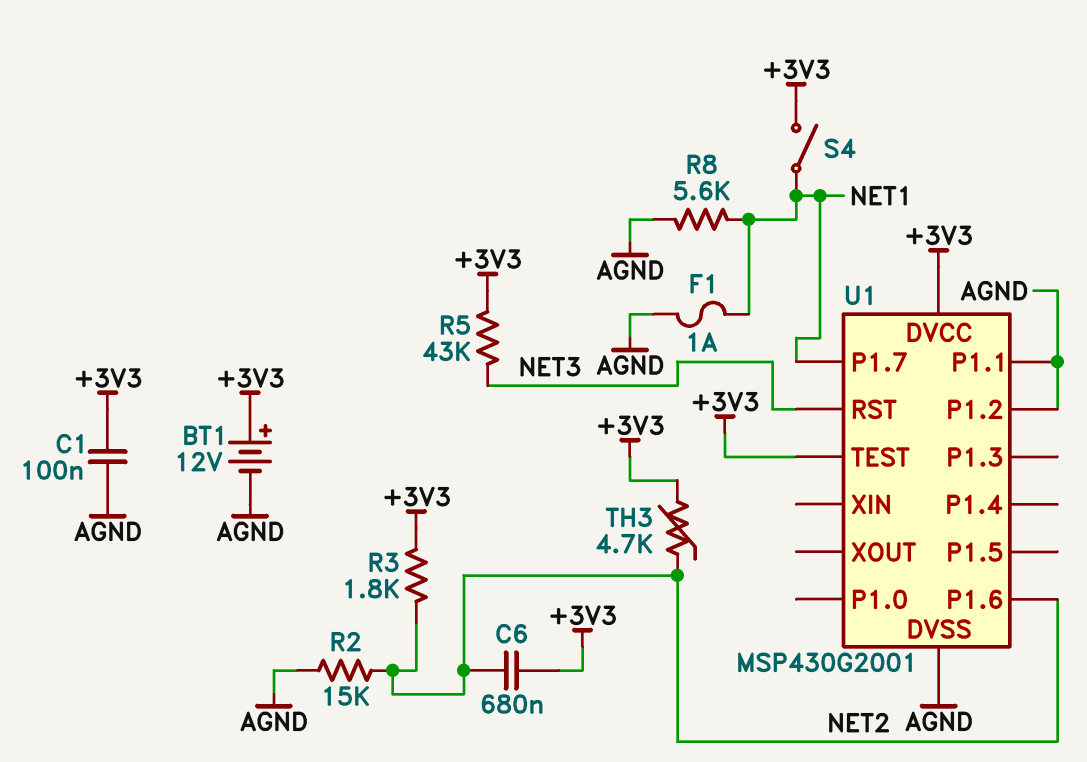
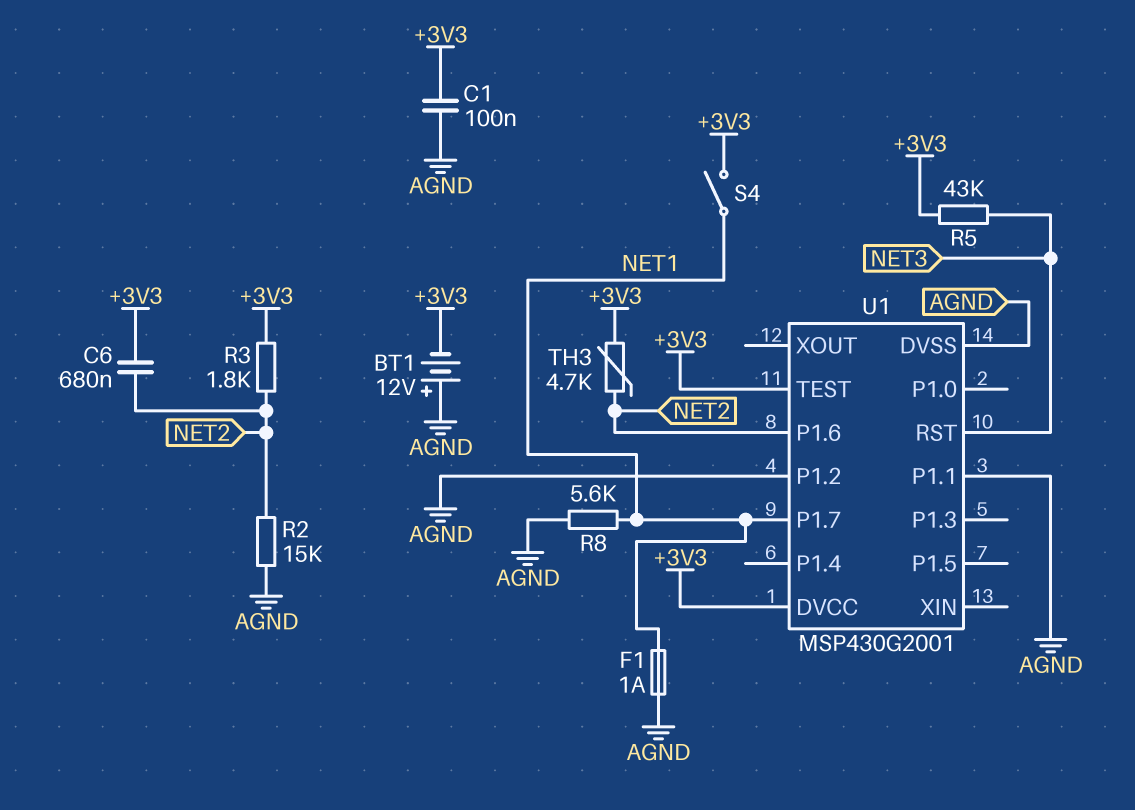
BT1: 12V (plus +3V3, minus AGND) -> 12V (plus AGND, minus +3V3)

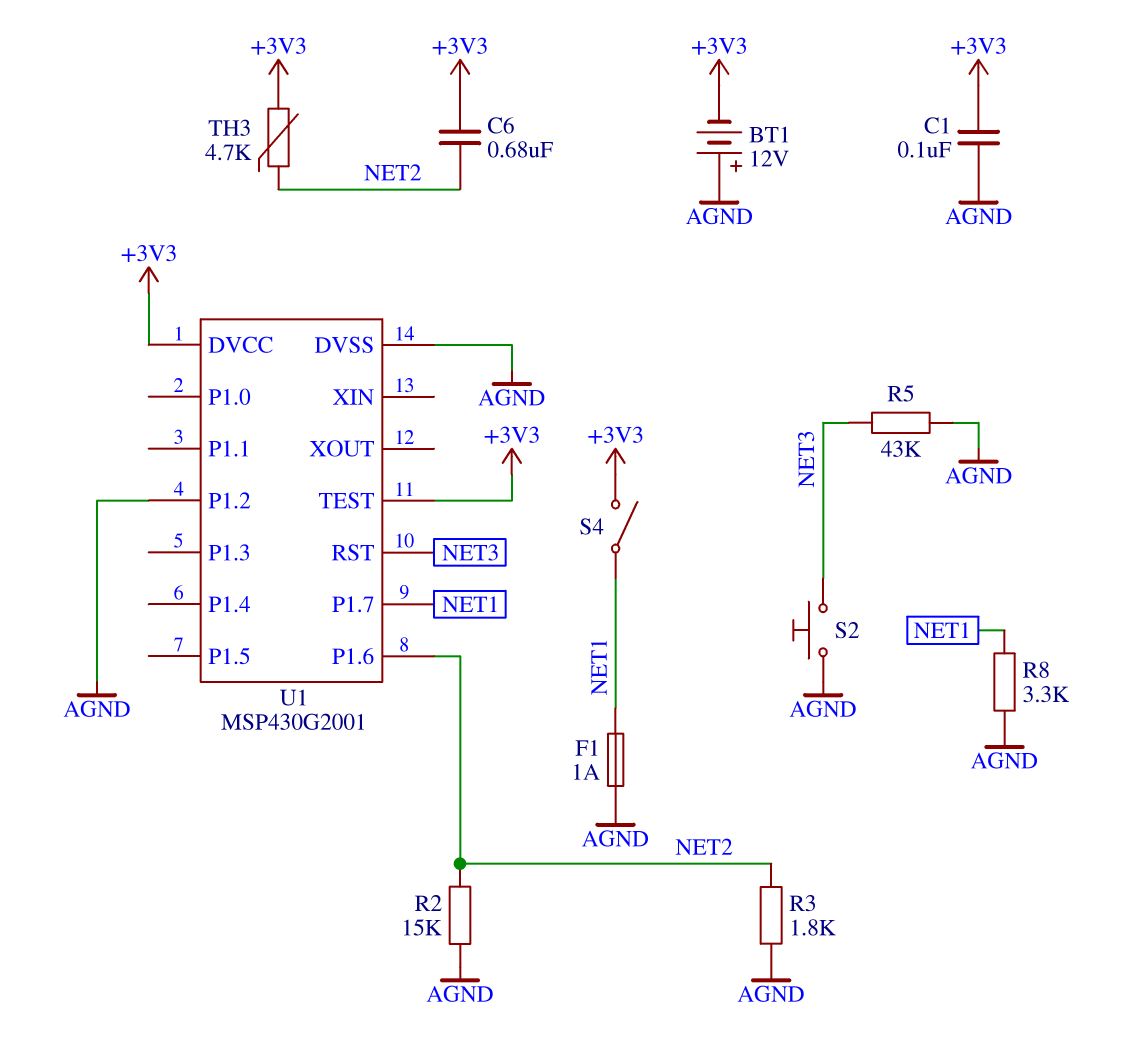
R3: 1.8k (+3V3, NET2) -> 1.8k (AGND, NET2)
R5: 43k (+3V3, NET3) -> 43k (AGND, NET3)
R8: 5.6k (AGND, NET1) -> 3.3k (AGND, NET1)
S2: none -> button (AGND, NET3)
U1 pin P1.1: AGND -> none

